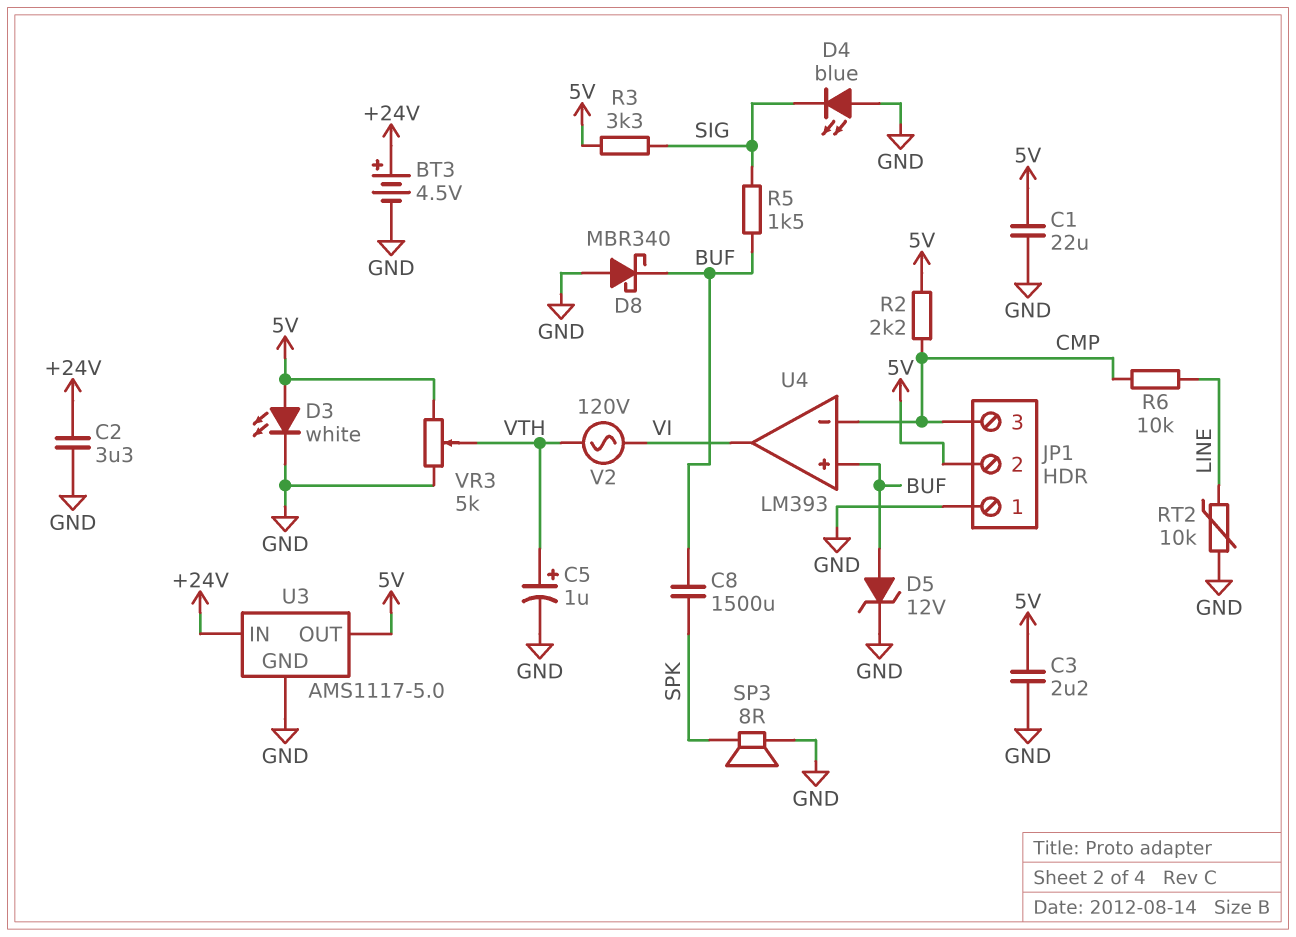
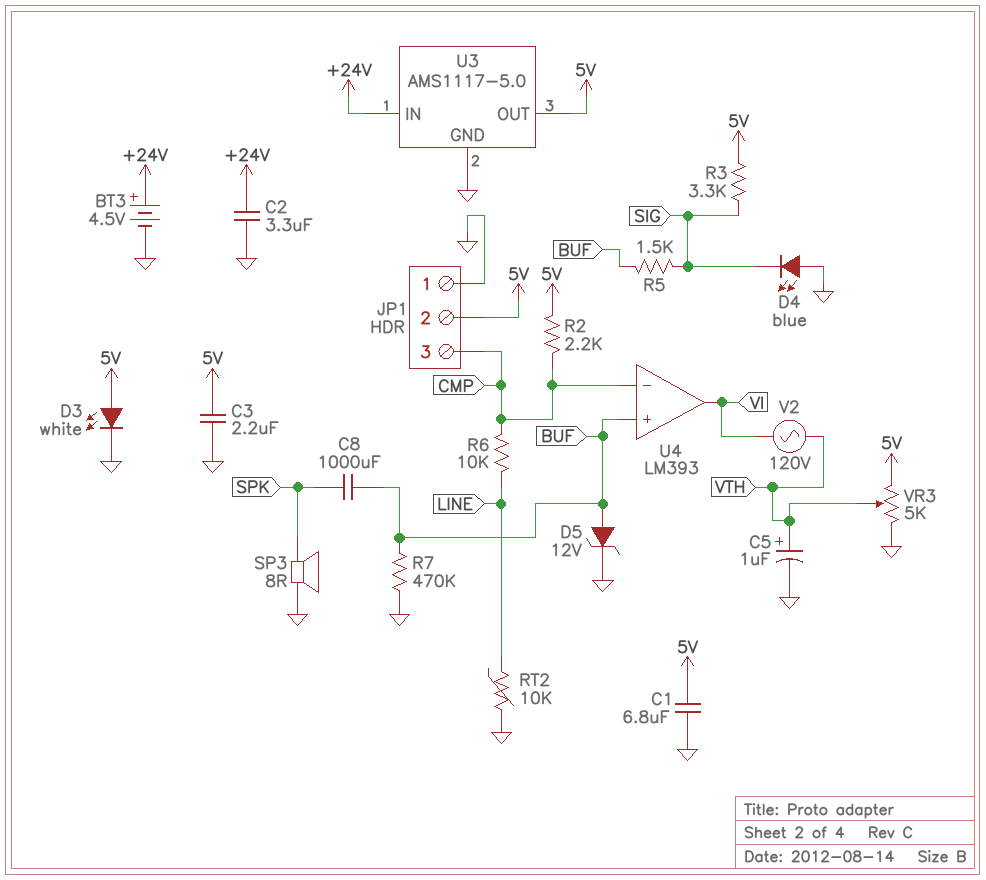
C1: 22uF (5V, GND) -> 6.8uF (5V, GND)
C8: 1500uF (BUF, SPK) -> 1000uF (BUF, SPK)
D8: schottky MBR340 (A GND, K BUF) -> none
R7: none -> 470k (BUF, GND)

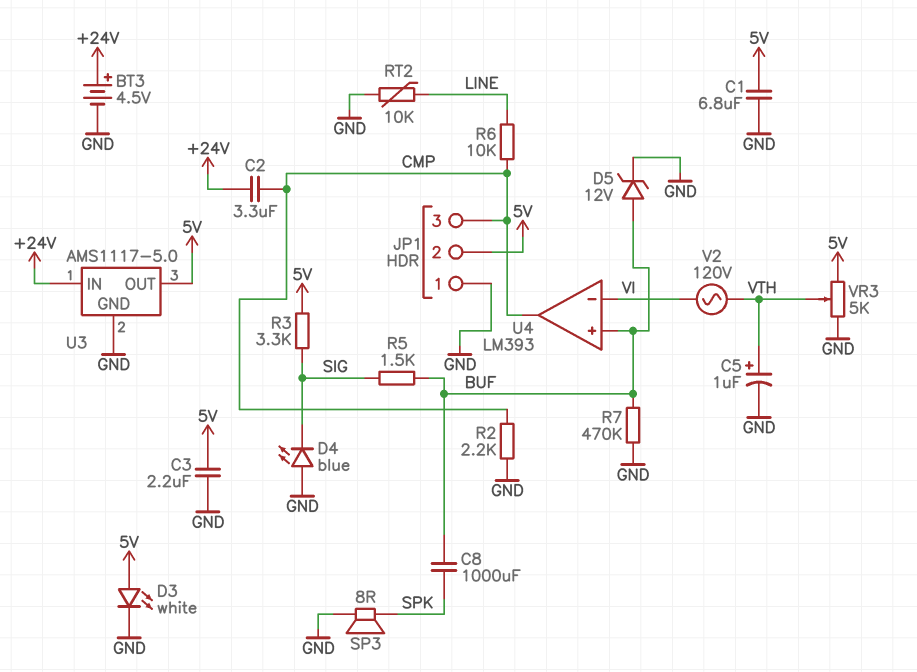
C2: 3.3uF (+24V, GND) -> 3.3uF (+24V, CMP)
R2: 2.2k (5V, CMP) -> 2.2k (CMP, GND)
U4 pin in-: CMP -> VI
U4 pin out: VI -> CMP

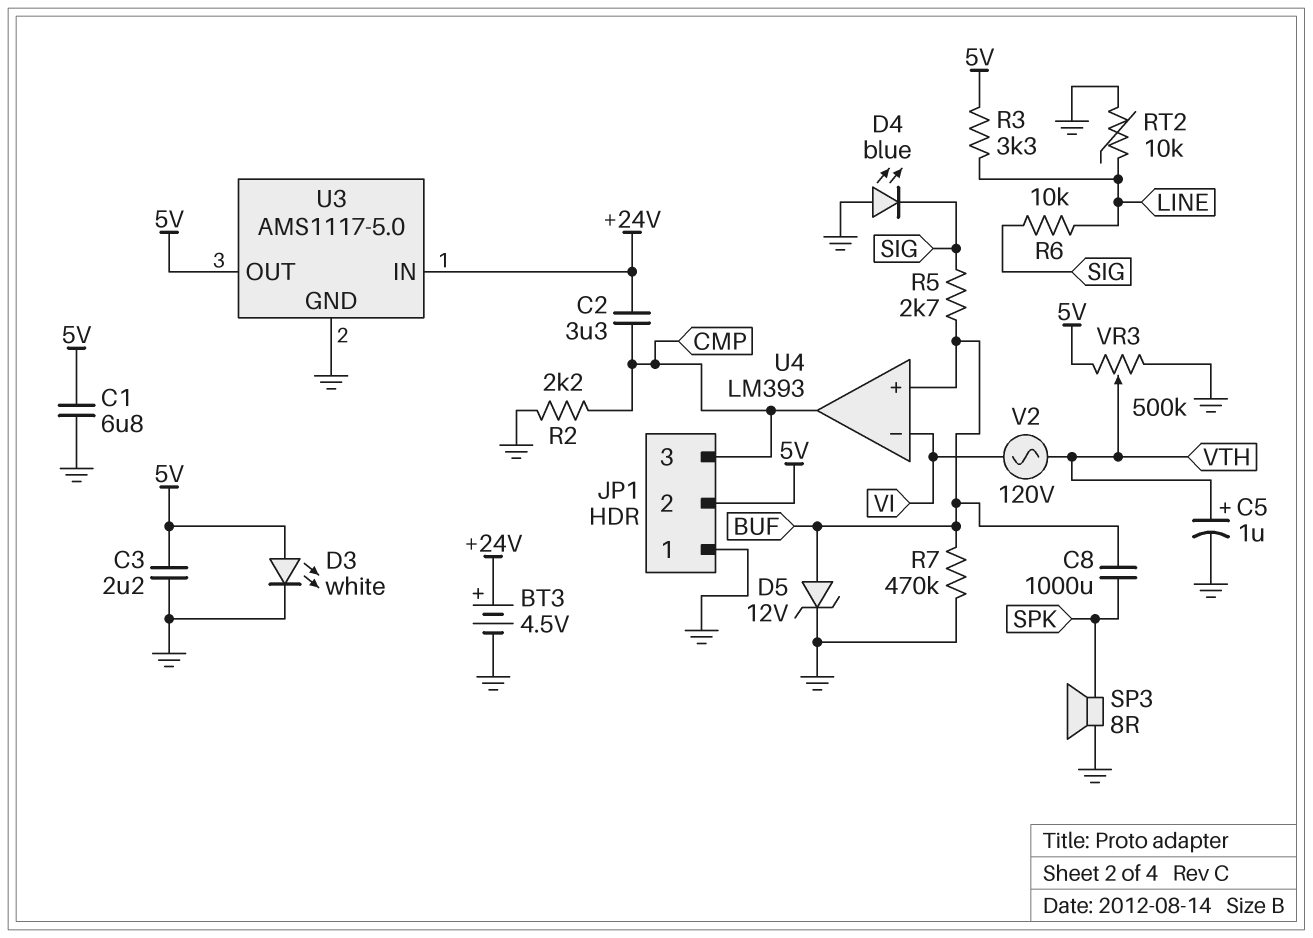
R3: 3.3k (5V, SIG) -> 3.3k (5V, LINE)
R5: 1.5k (BUF, SIG) -> 2.7k (BUF, SIG)
R6: 10k (CMP, LINE) -> 10k (LINE, SIG)
VR3: 5k (5V, GND, wiper VTH) -> 500k (5V, GND, wiper VTH)

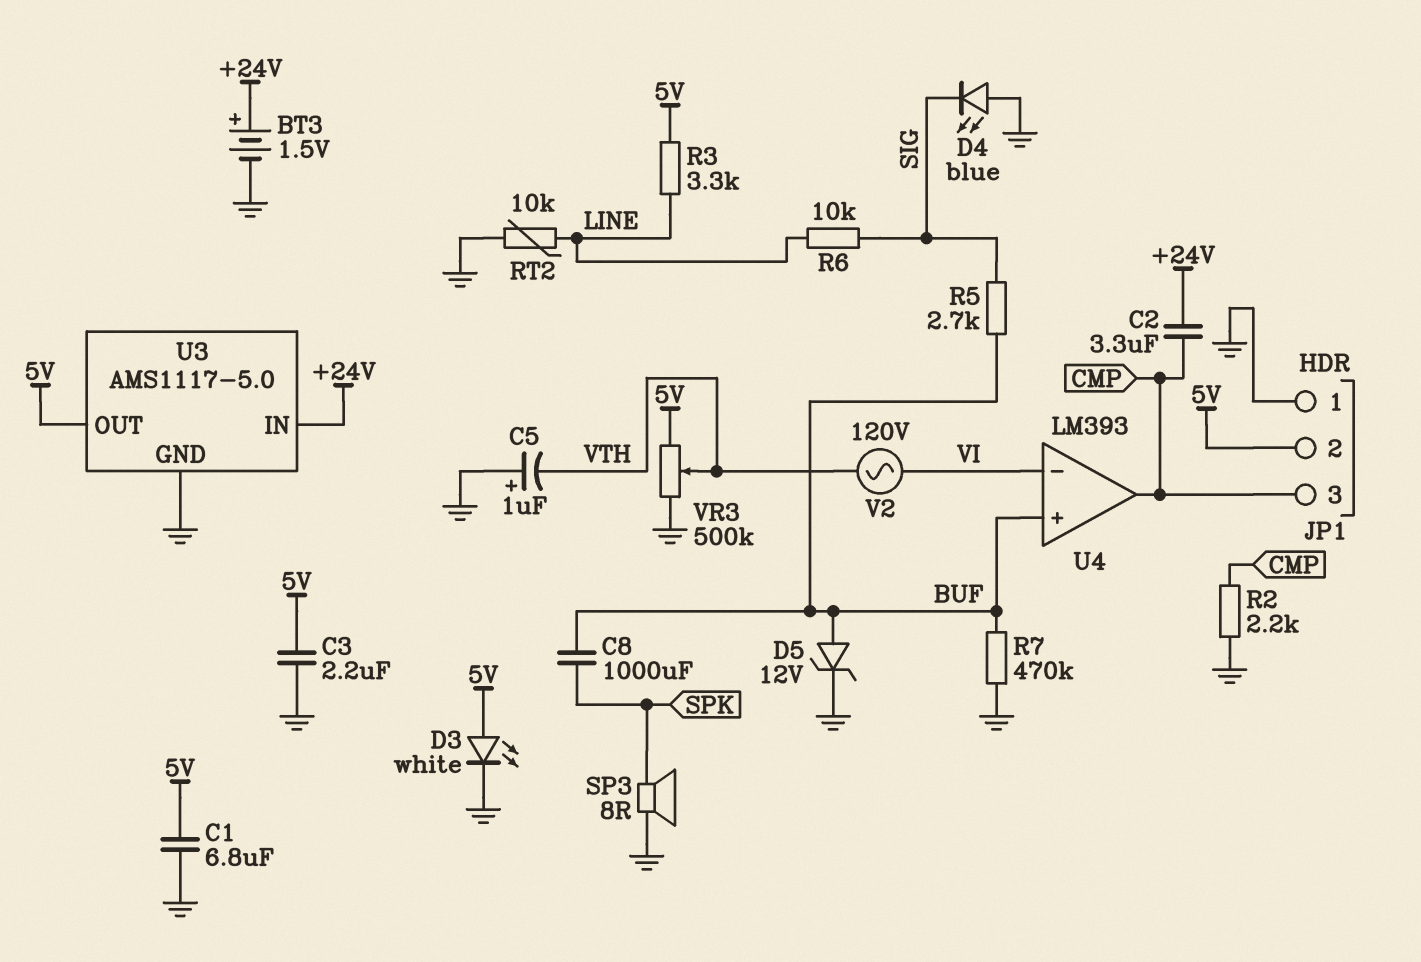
BT3: 4.5V (plus +24V, minus GND) -> 1.5V (plus +24V, minus GND)
C5: 1uF (plus VTH, minus GND) -> 1uF (plus GND, minus VTH)

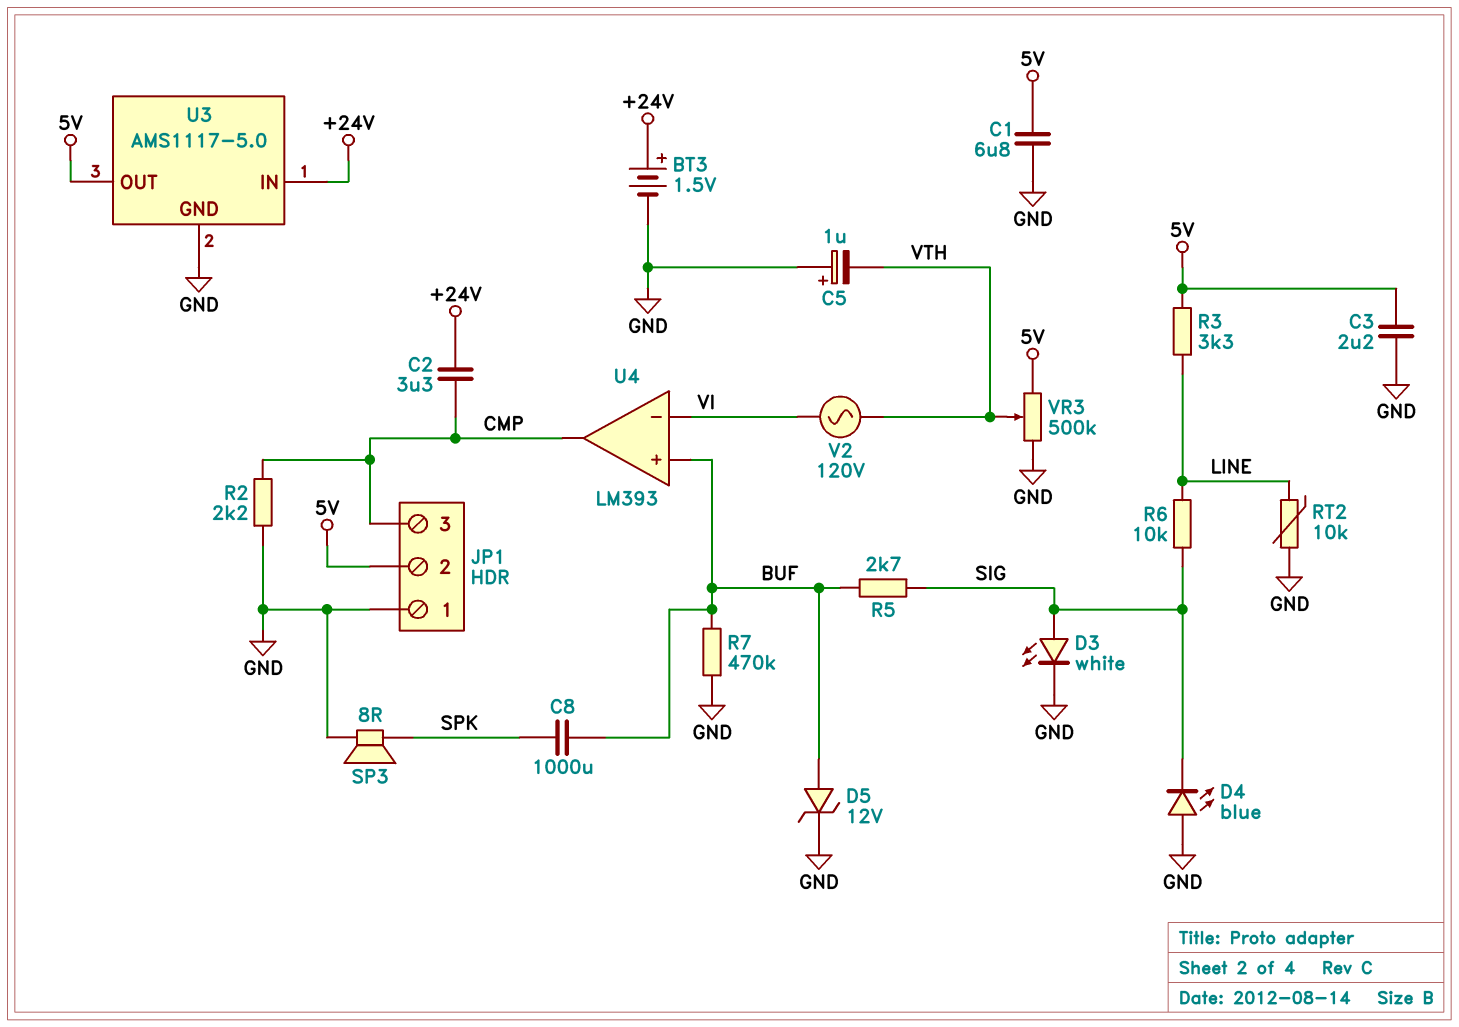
D3: LED white (A 5V, K GND) -> LED white (A SIG, K GND)

